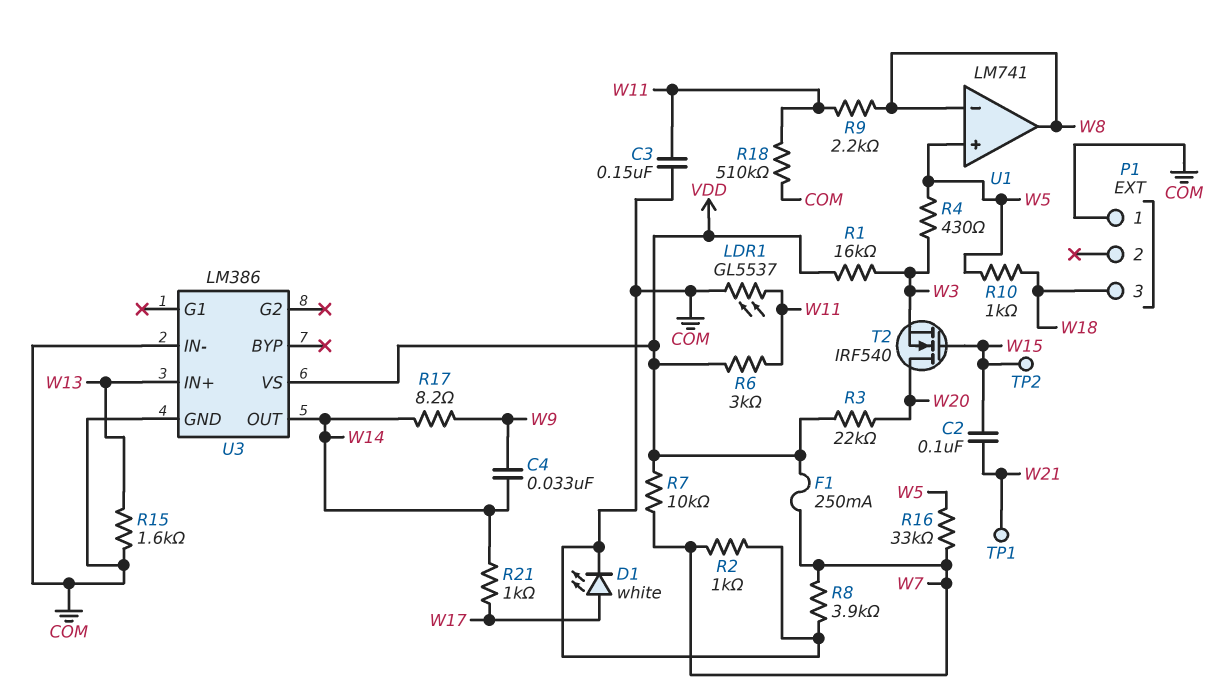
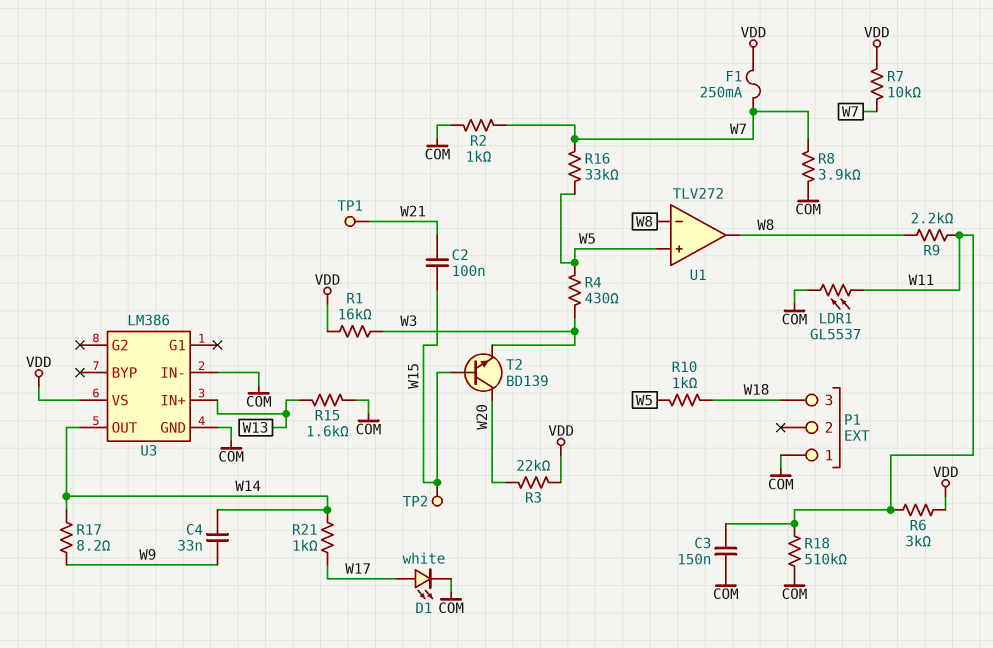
T2: NMOS IRF540 (G W15, D W20, S W3) -> NPN BD139 (B W15, C W20, E W3)
U1: LM741 -> TLV272

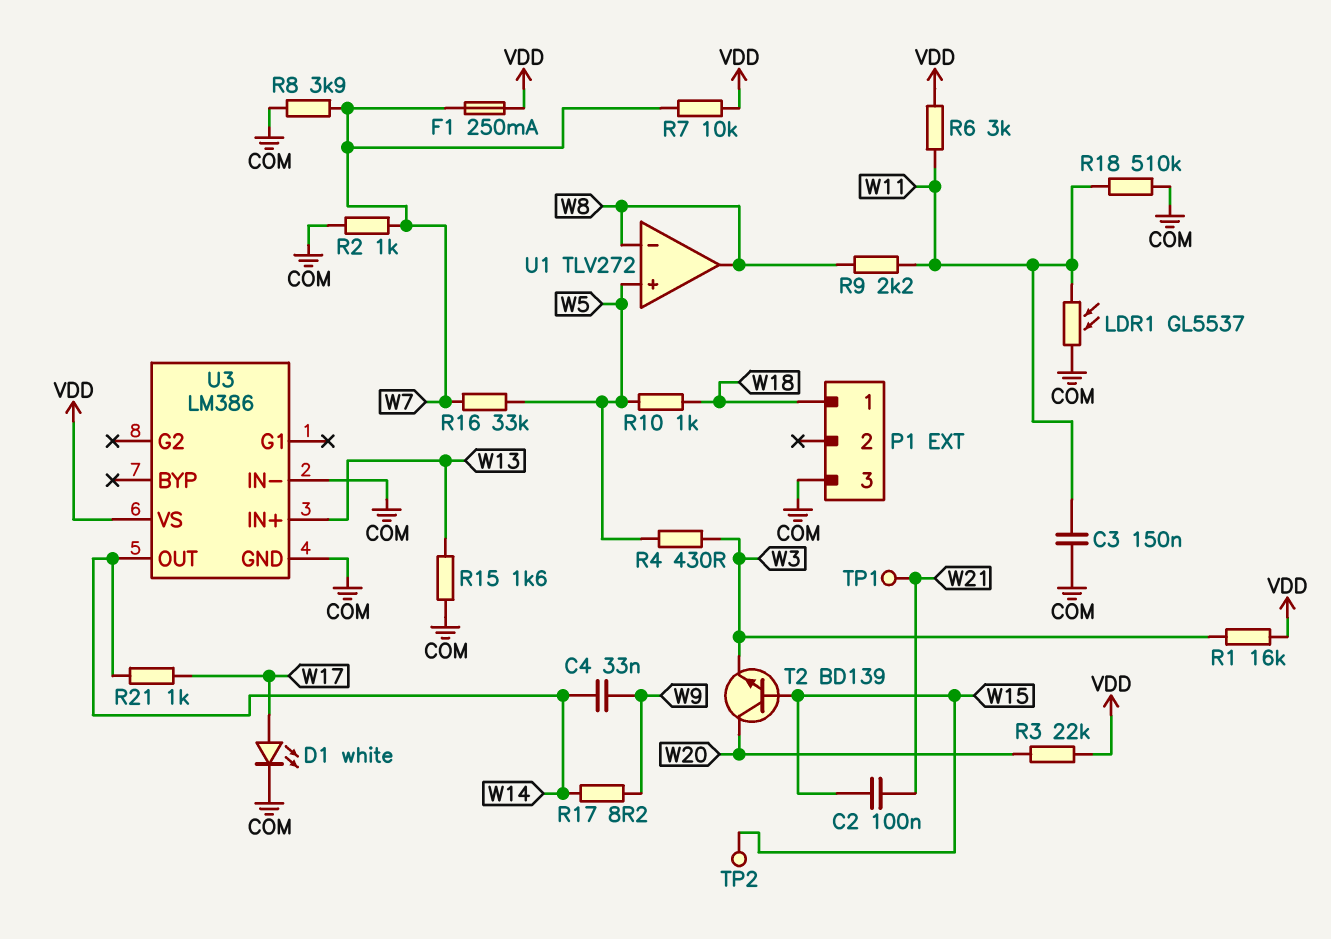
P1 pin 1: COM -> W18
P1 pin 3: W18 -> COM

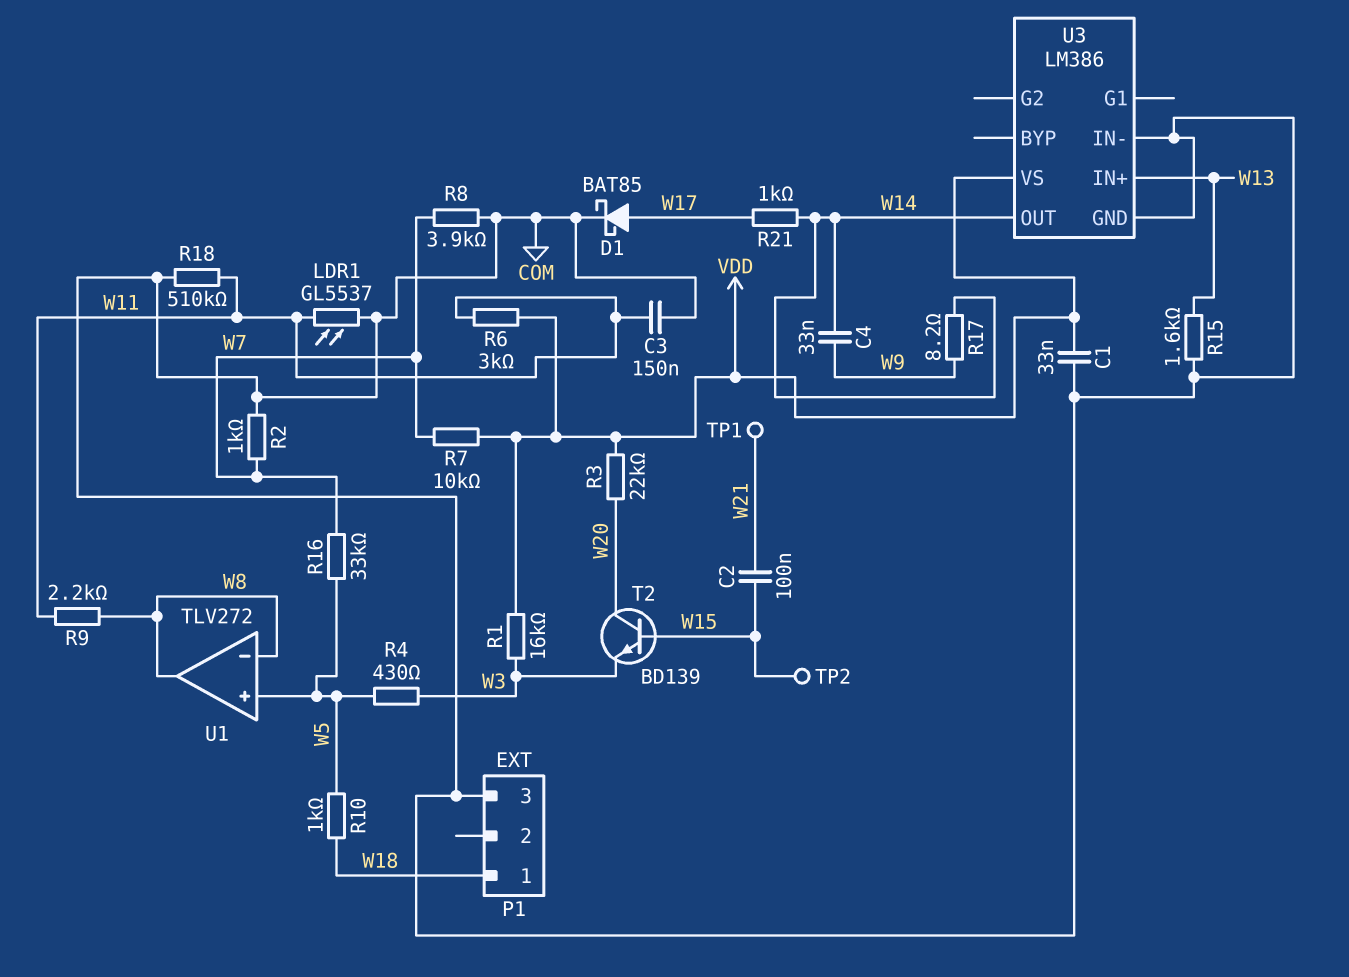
C1: none -> 33nF (COM, VDD)
D1: LED white (A W17, K COM) -> schottky BAT85 (A W17, K COM)
F1: 250mA (VDD, W7) -> none

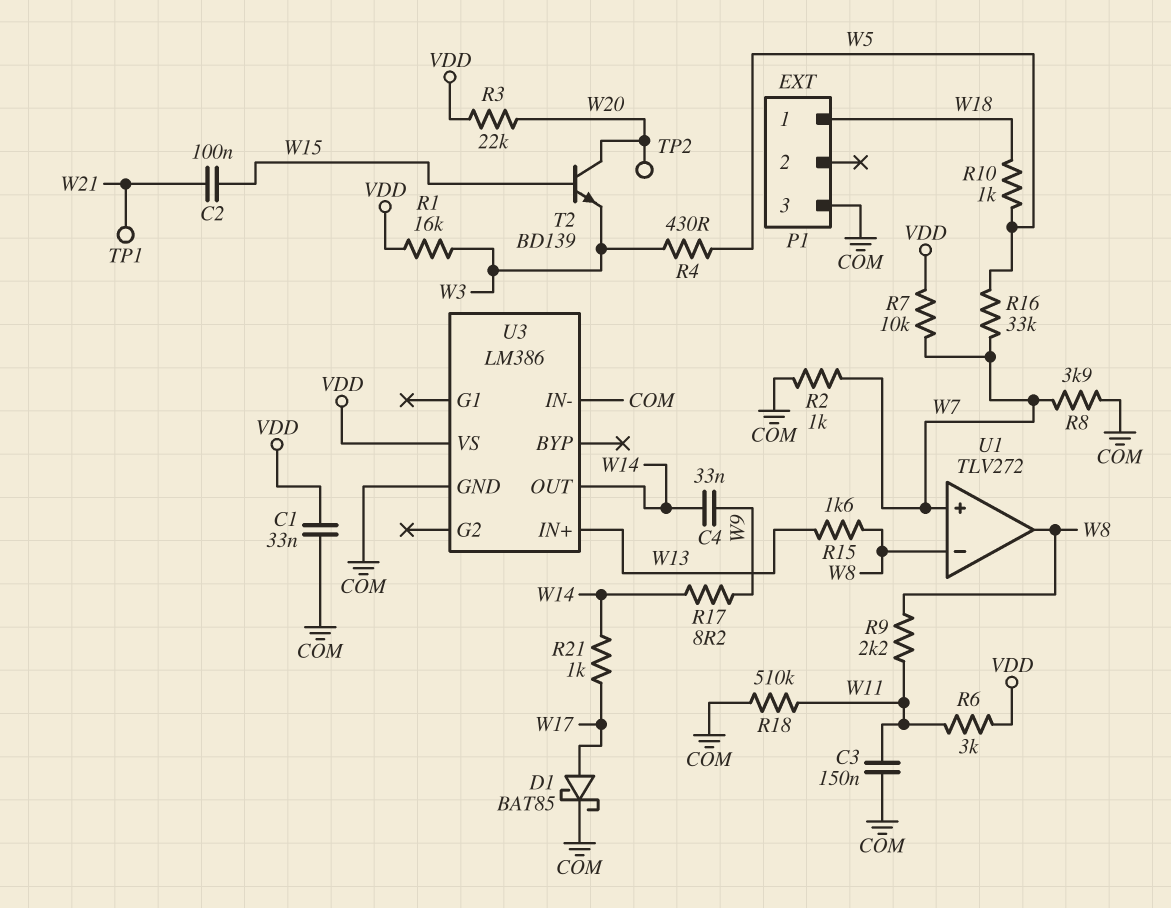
LDR1: GL5537 (COM, W11) -> none
R15: 1.6k (COM, W13) -> 1.6k (W8, W13)
TP2: test point (W15) -> test point (W20)
U1 pin in+: W5 -> W7

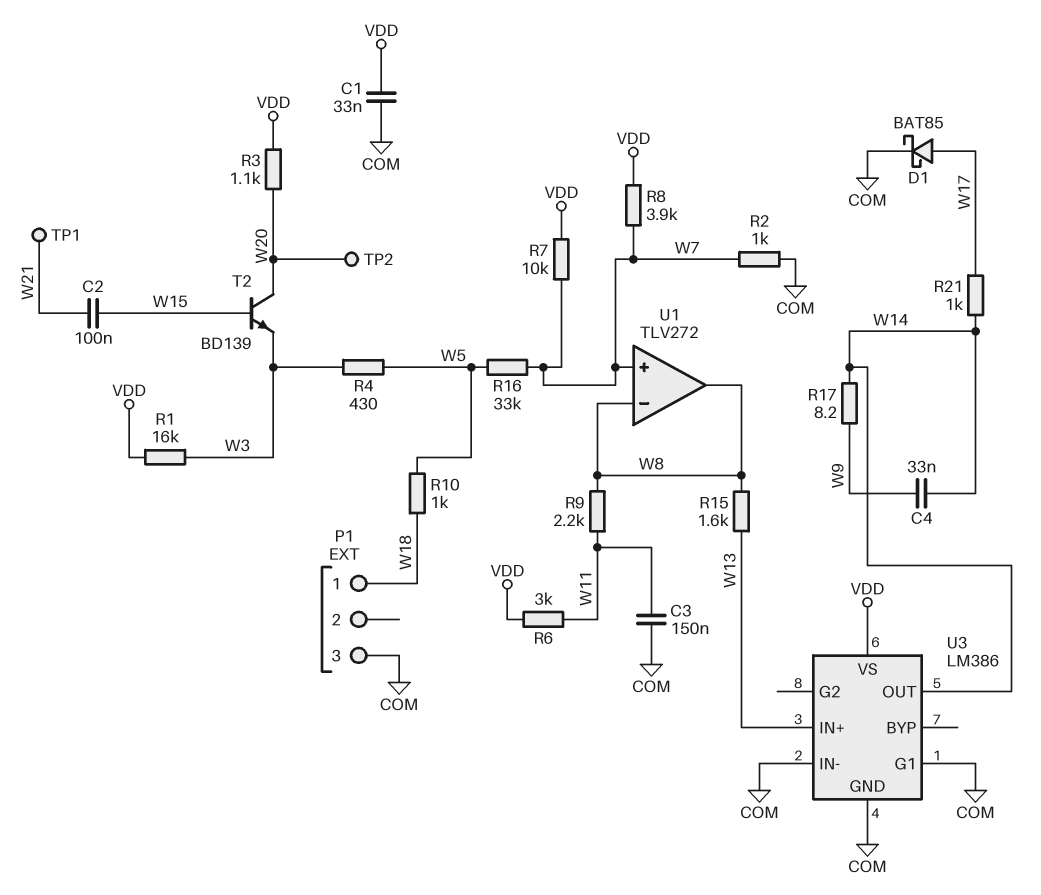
R3: 22k (VDD, W20) -> 1.1k (VDD, W20)
R8: 3.9k (COM, W7) -> 3.9k (VDD, W7)
R18: 510k (COM, W11) -> none
U3 pin G1: none -> COM

